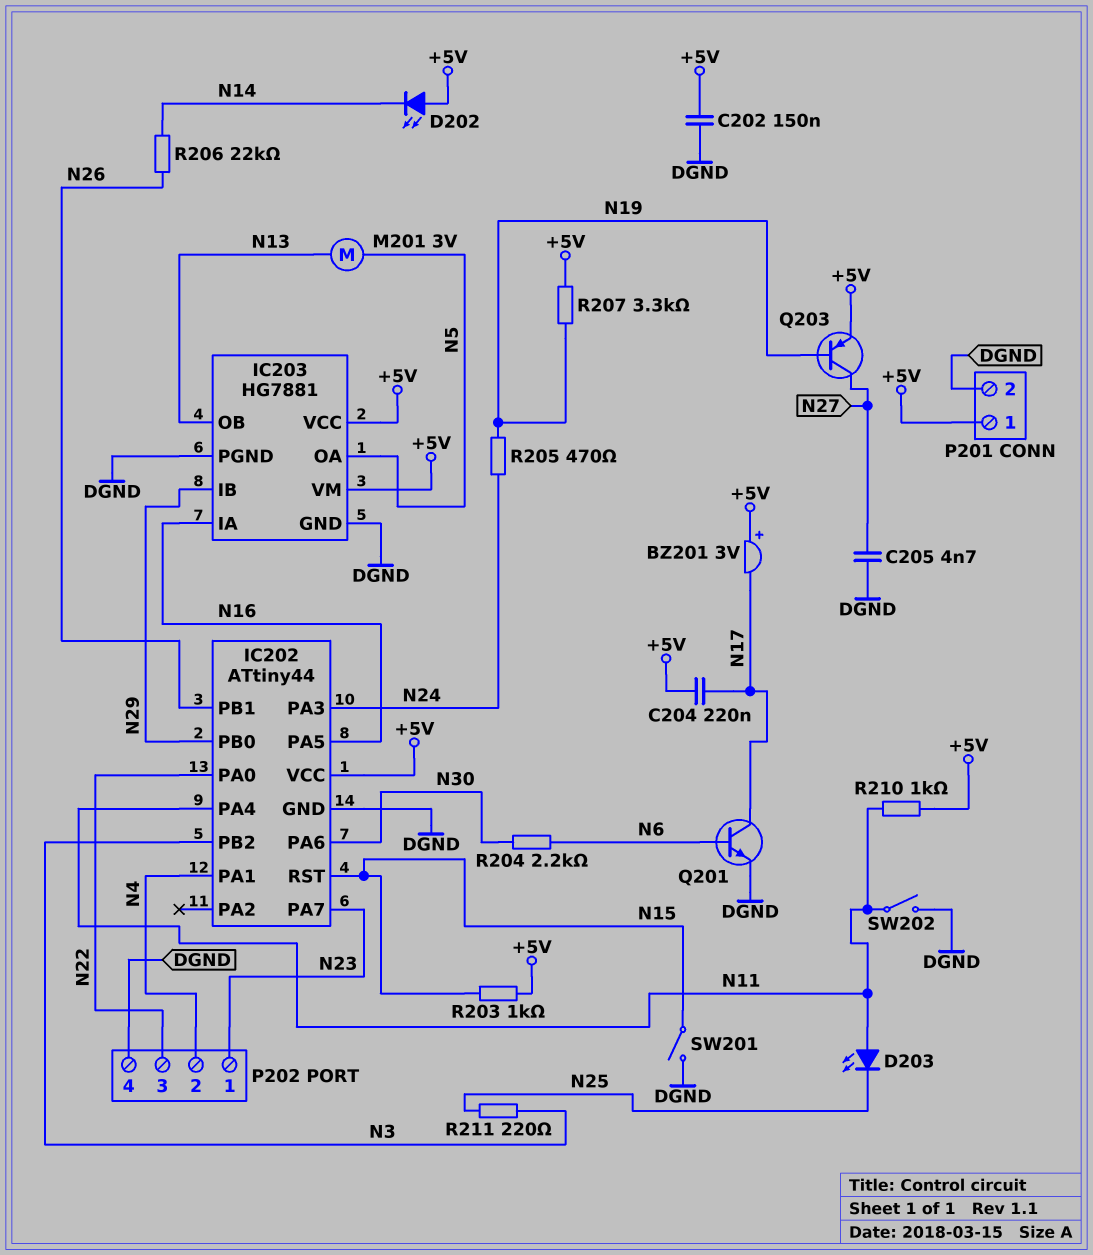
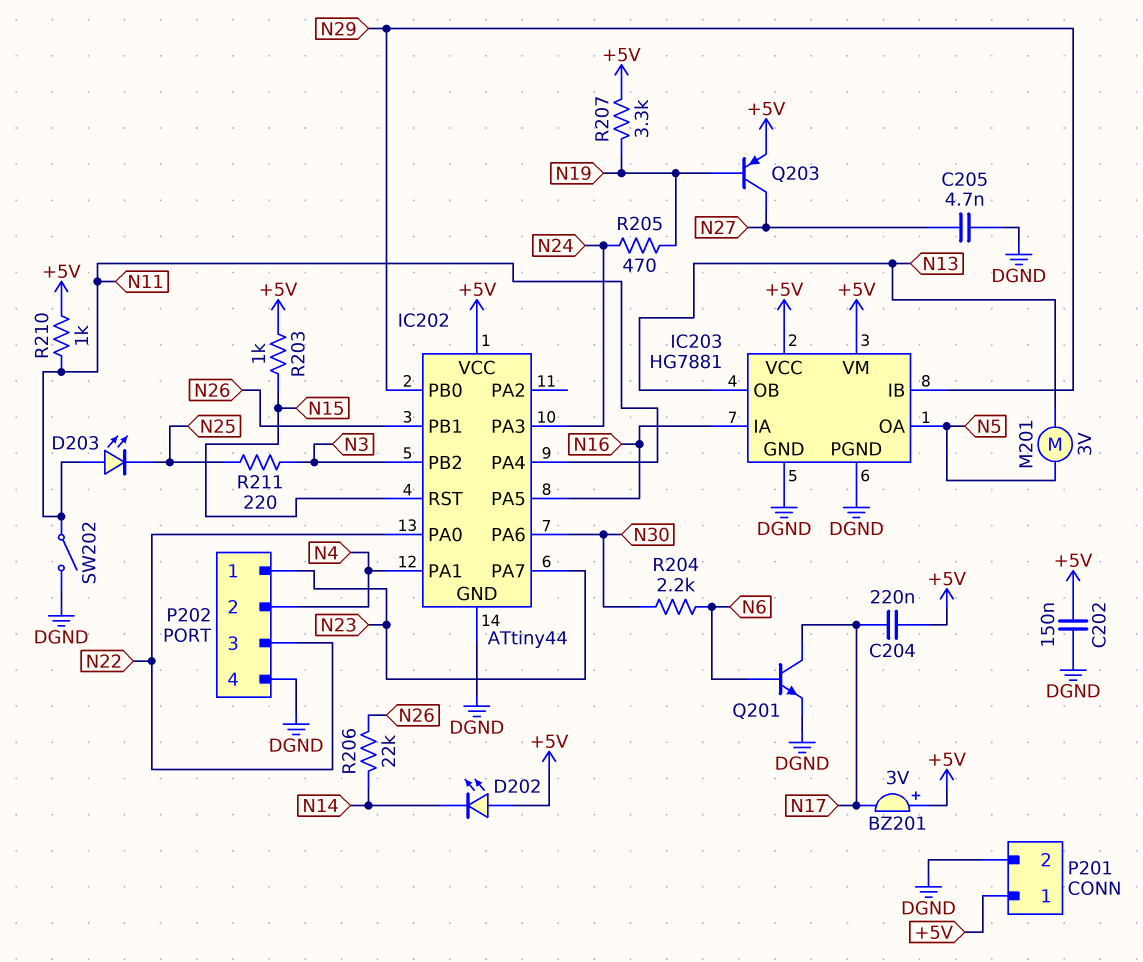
SW201: switch (DGND, N15) -> none

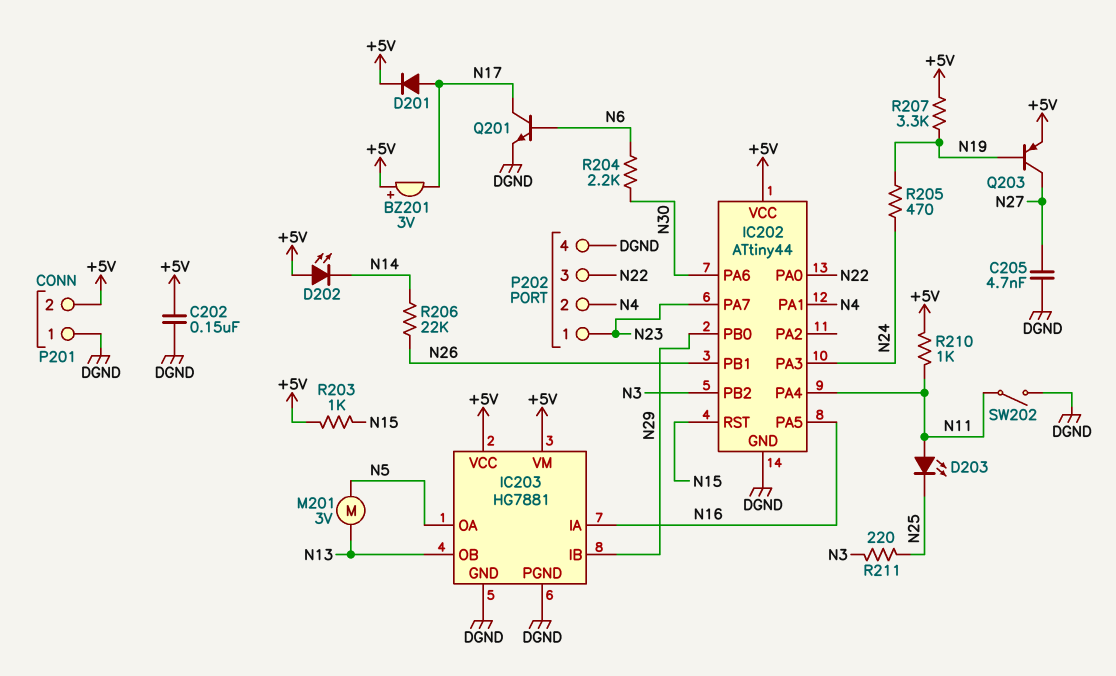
C204: 220nF (+5V, N17) -> none
D201: none -> diode (A N17, K +5V)
P201 pin 1: +5V -> DGND
P201 pin 2: DGND -> +5V

